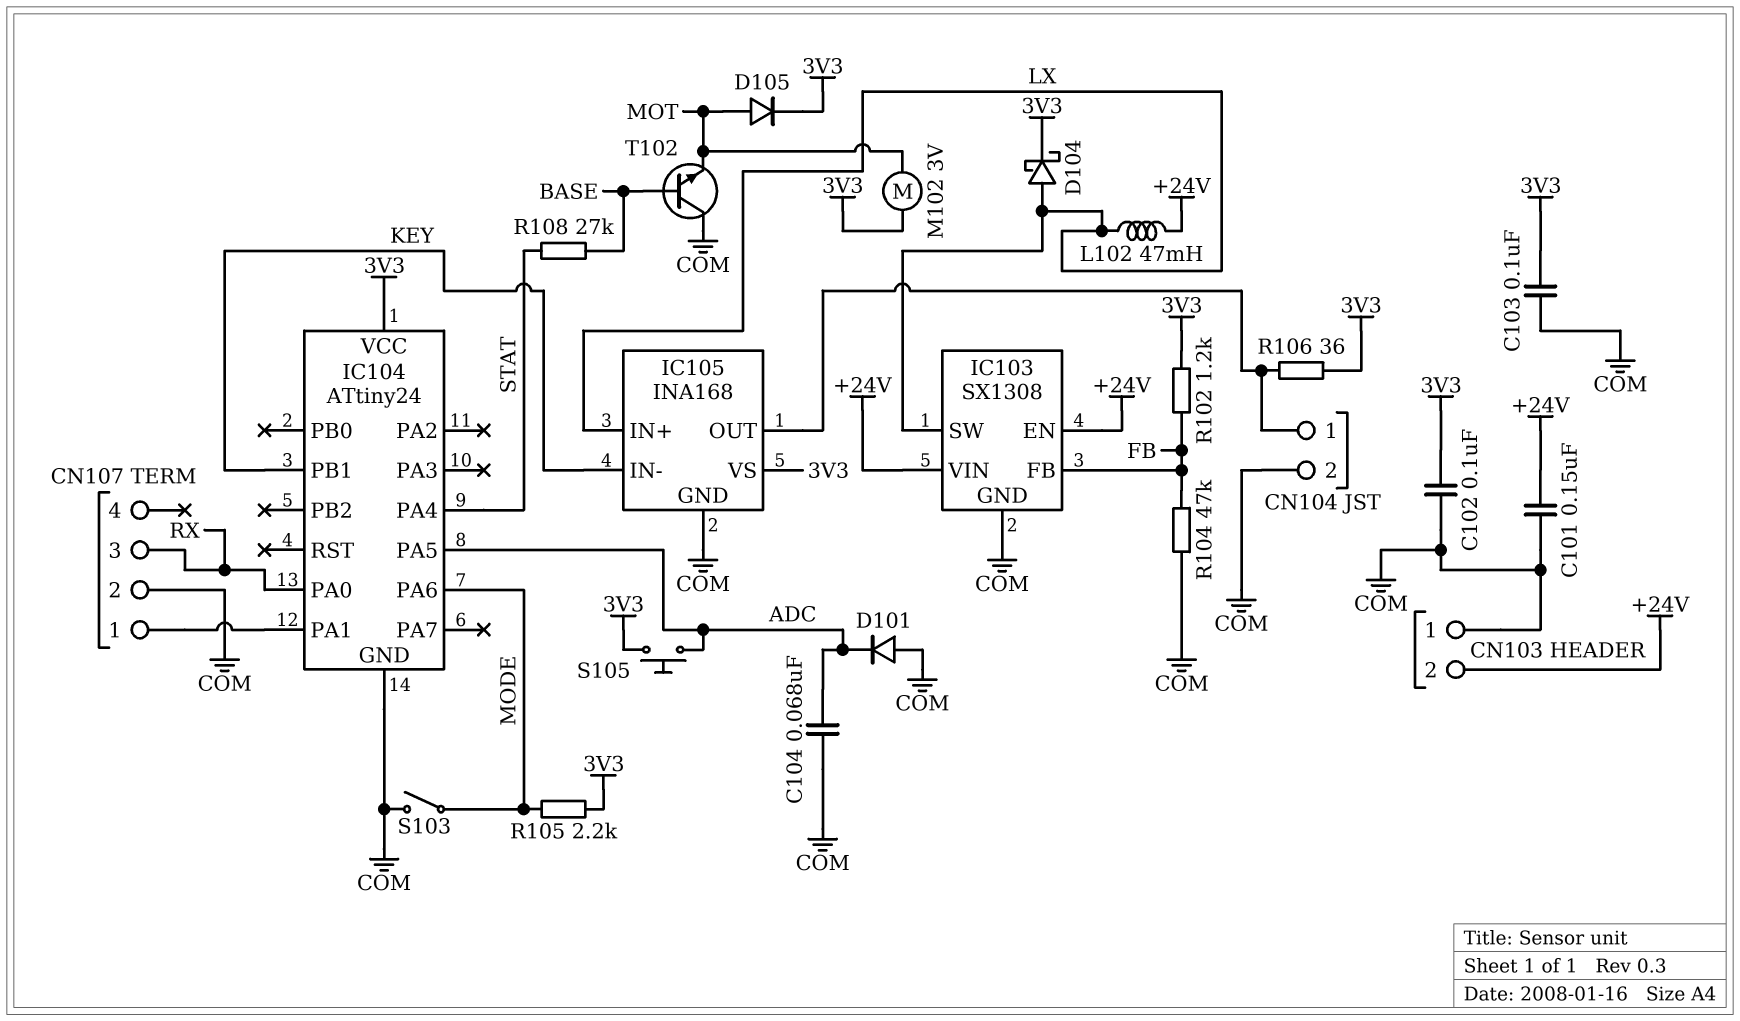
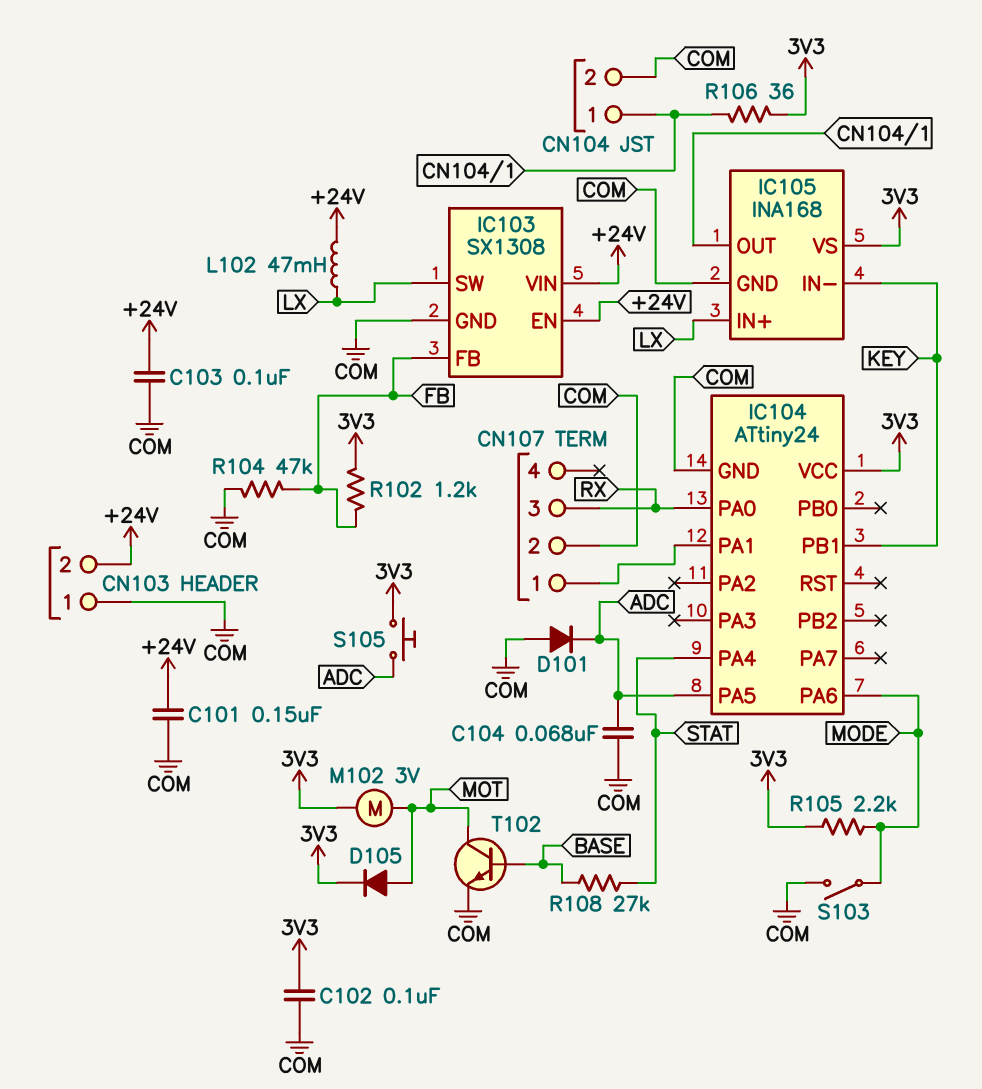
C103: 100nF (3V3, COM) -> 100nF (+24V, COM)
D104: schottky (A LX, K 3V3) -> none
T102: NPN (B BASE, C COM, E MOT) -> NPN (B BASE, C MOT, E COM)

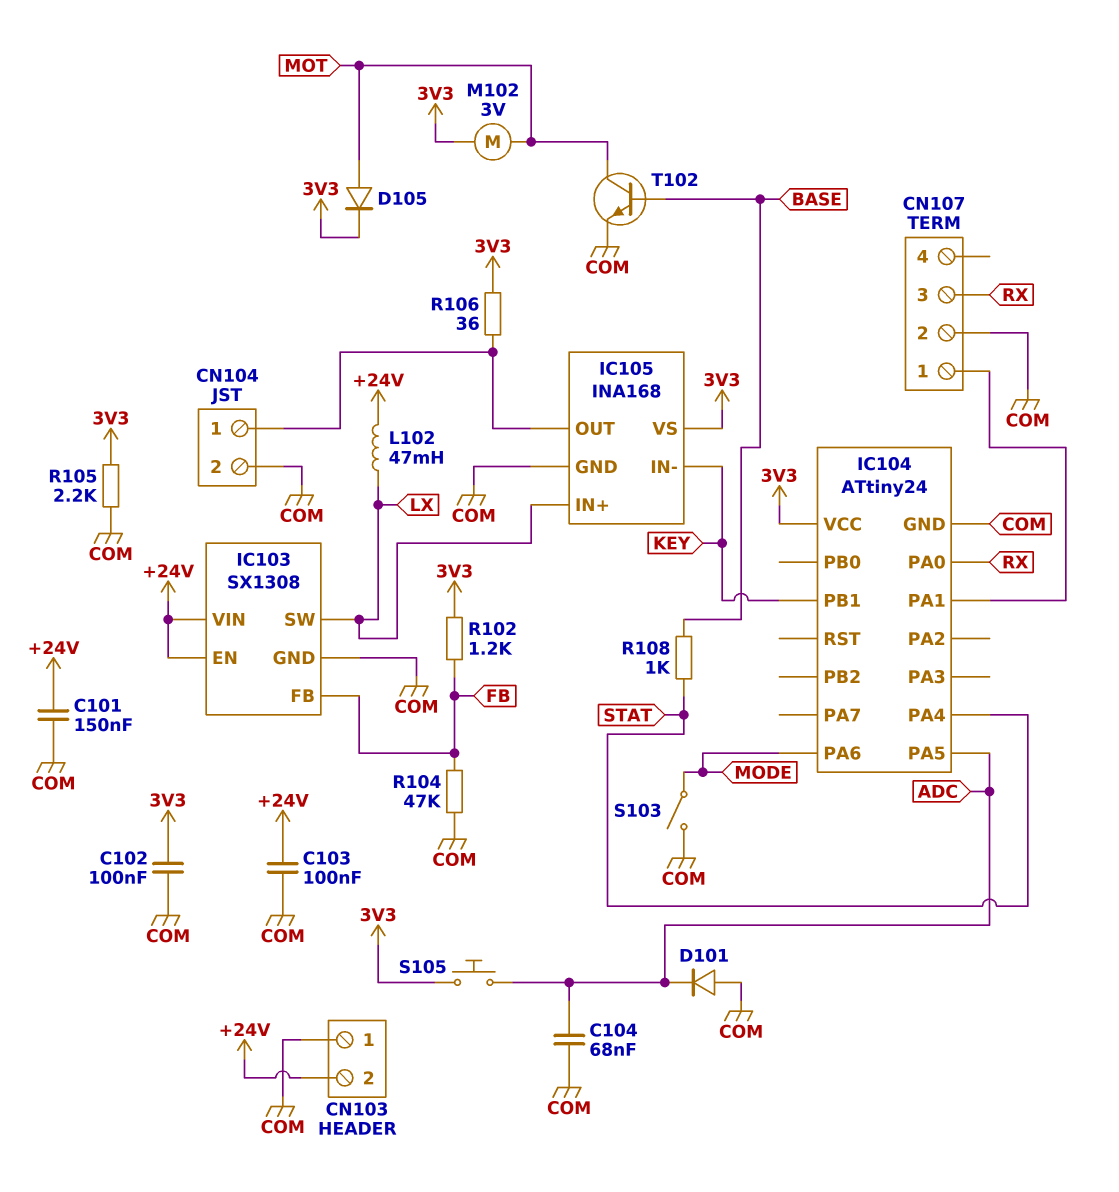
R105: 2.2k (3V3, MODE) -> 2.2k (3V3, COM)
R108: 27k (BASE, STAT) -> 1k (BASE, STAT)

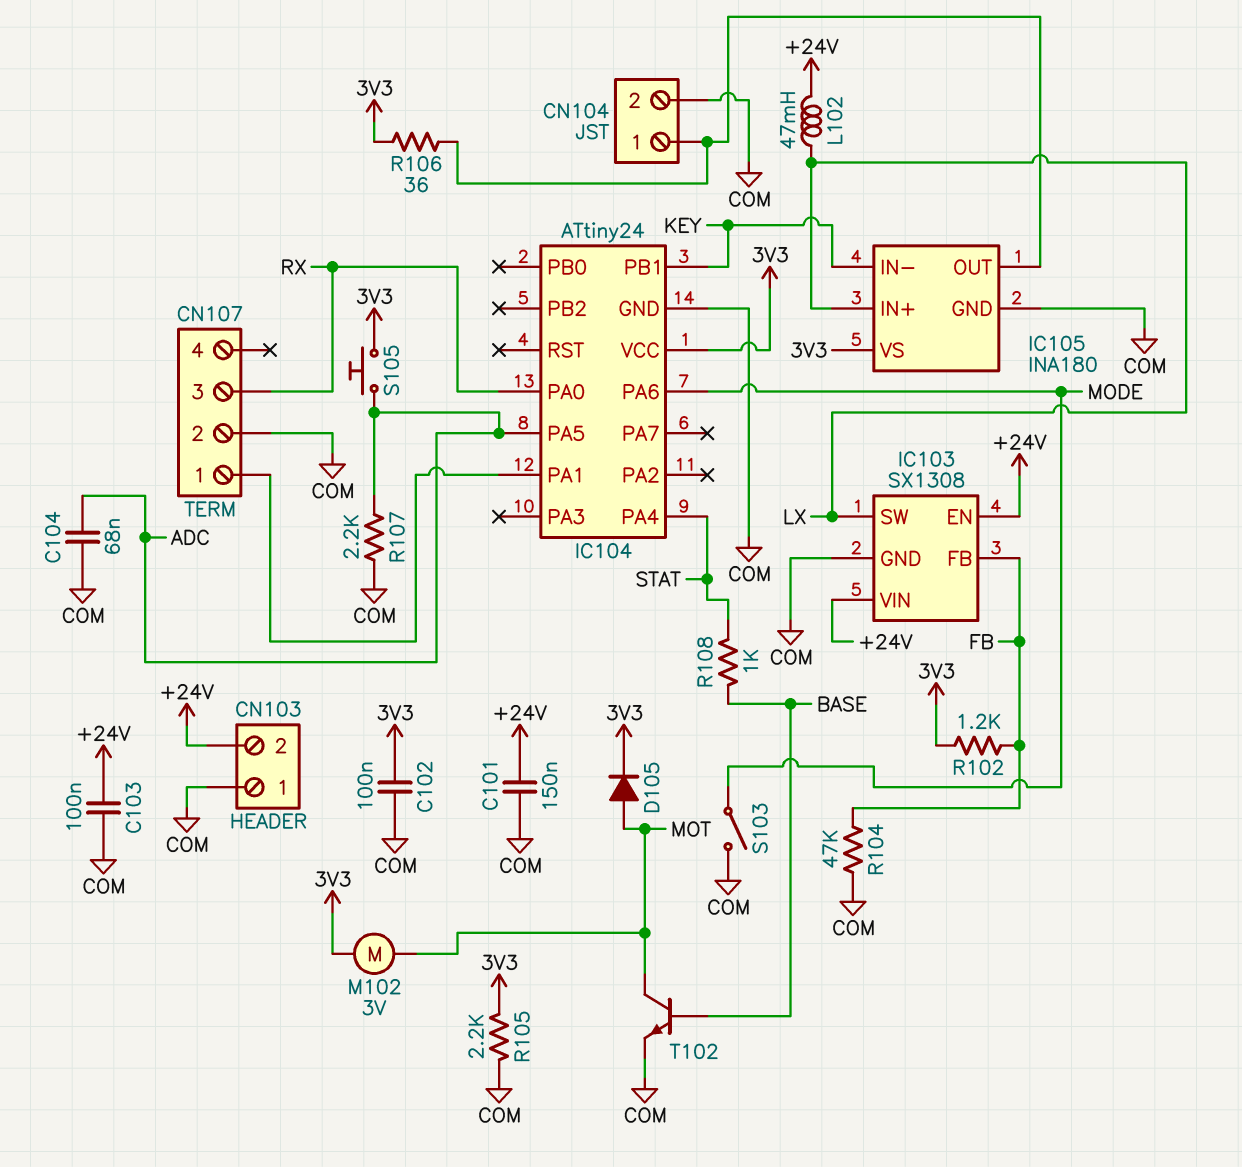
D101: diode (A COM, K ADC) -> none
IC105: INA168 -> INA180
R107: none -> 2.2k (ADC, COM)

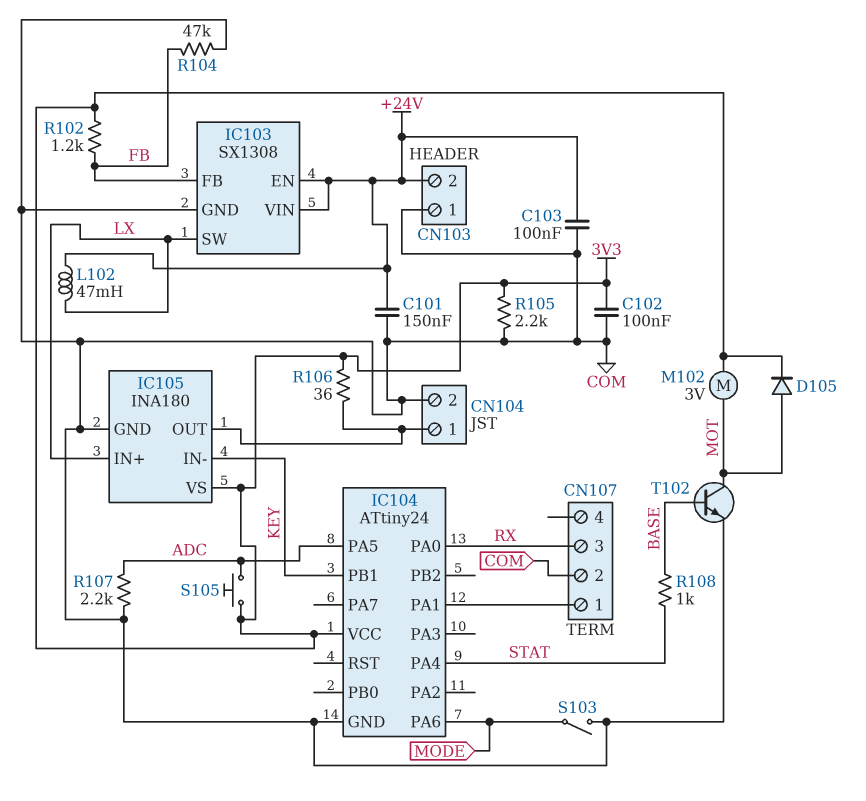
C104: 68nF (ADC, COM) -> none

